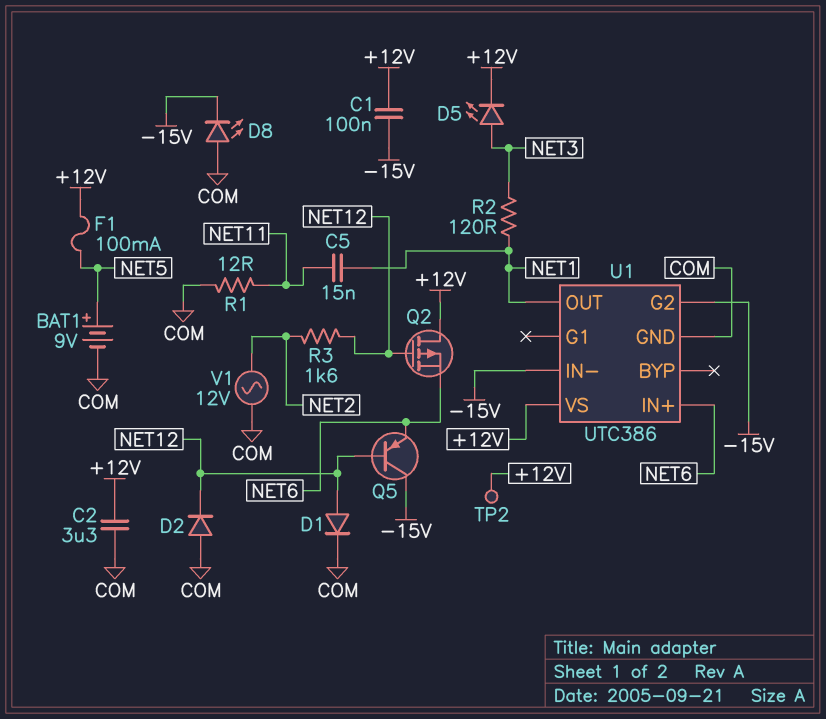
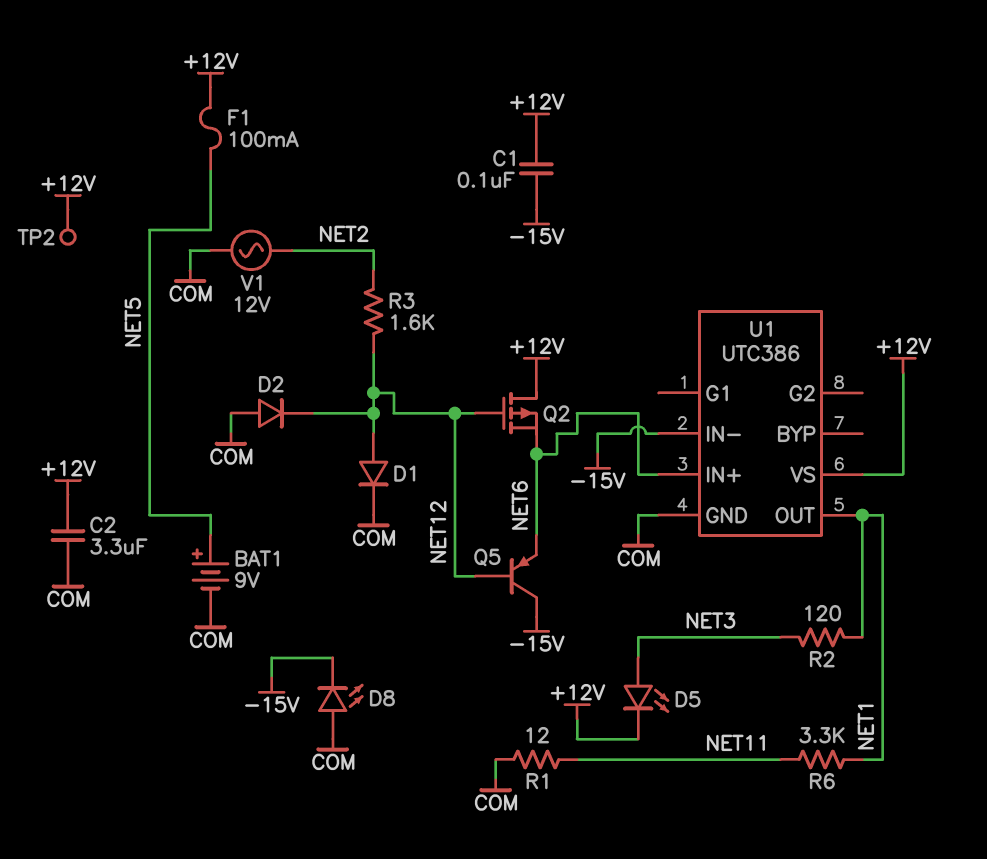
C5: 15nF (NET1, NET11) -> none
R6: none -> 3.3k (NET1, NET11)
U1 pin G2: -15V -> none

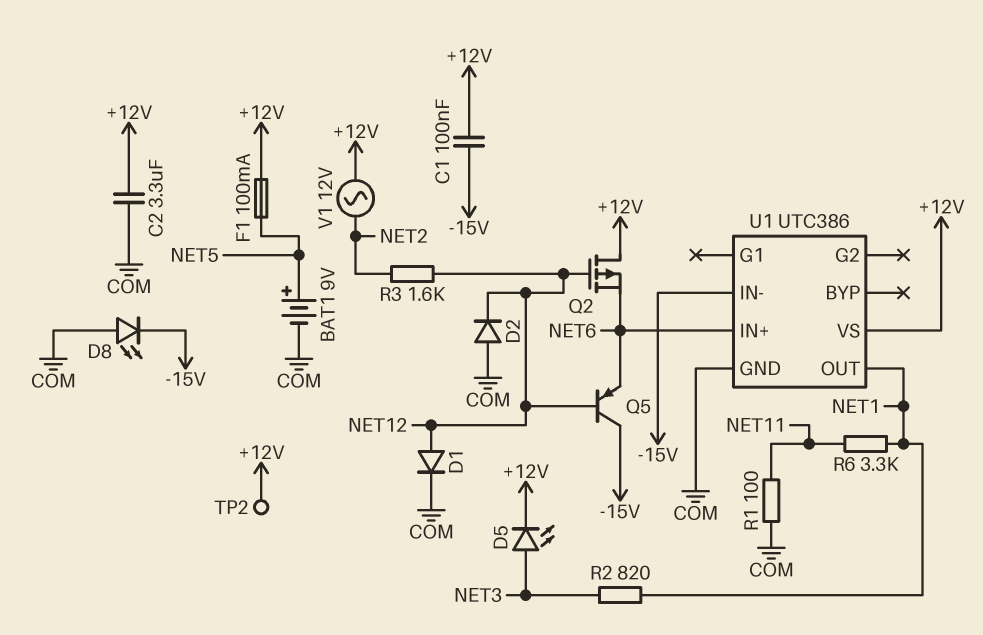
R1: 12 (COM, NET11) -> 100 (COM, NET11)
R2: 120 (NET1, NET3) -> 820 (NET1, NET3)
V1: AC 12V (COM, NET2) -> AC 12V (+12V, NET2)

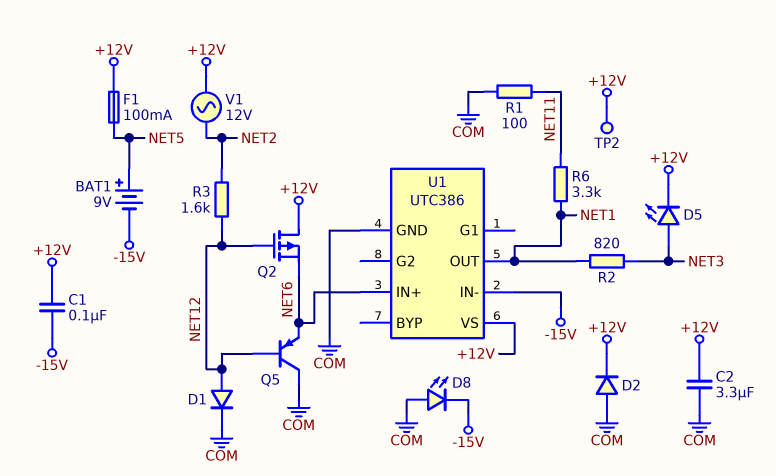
BAT1: 9V (plus NET5, minus COM) -> 9V (plus NET5, minus -15V)
D2: diode (A COM, K NET12) -> diode (A COM, K +12V)
Q5: PNP (B NET12, C -15V, E NET6) -> PNP (B NET12, C COM, E NET6)

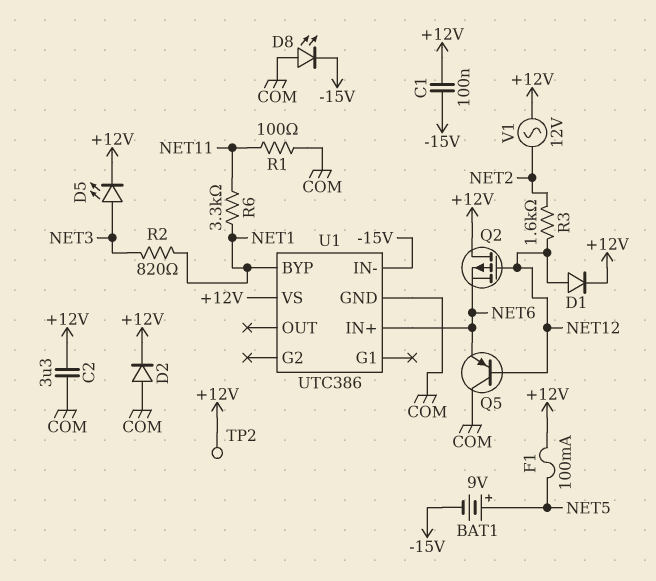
D1: diode (A NET12, K COM) -> diode (A NET12, K +12V)
U1 pin BYP: none -> NET1
U1 pin OUT: NET1 -> none

